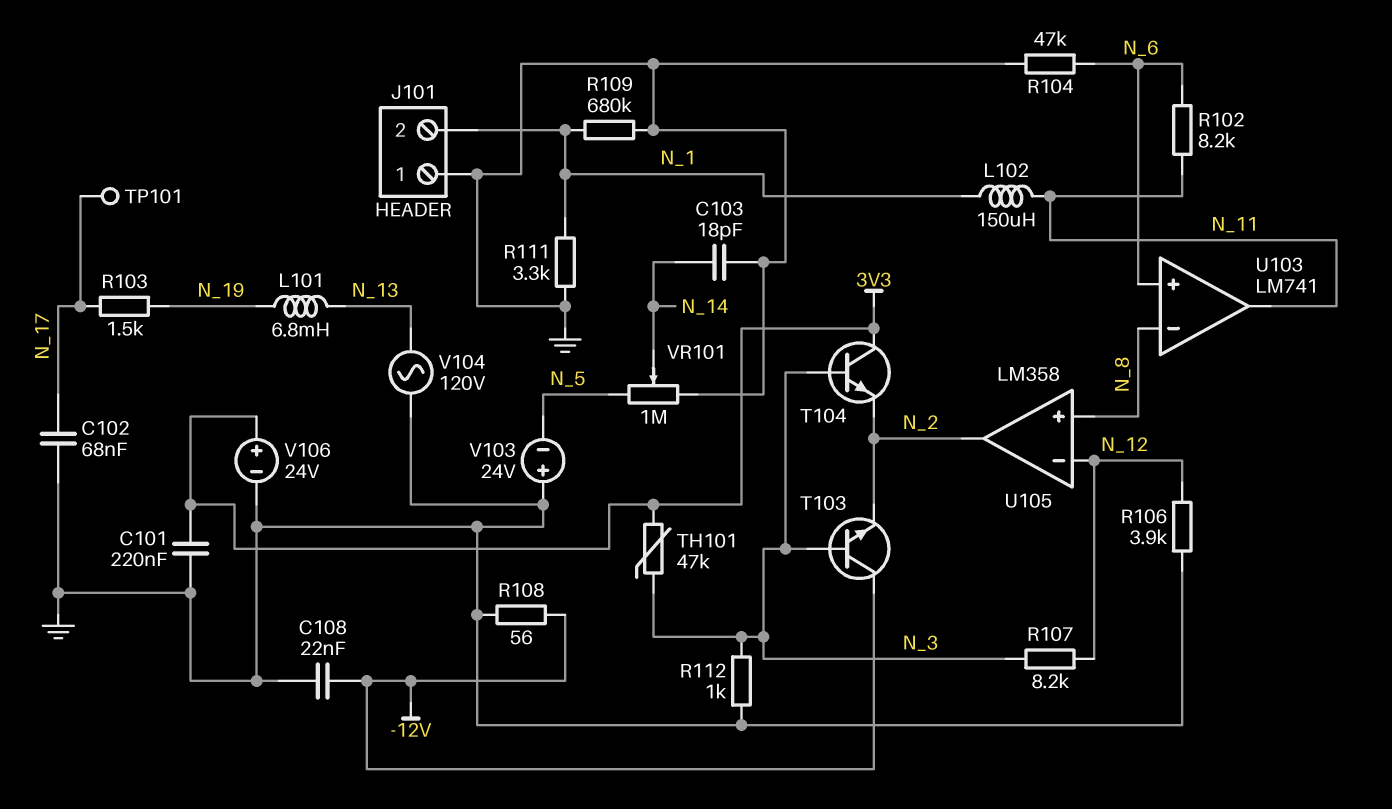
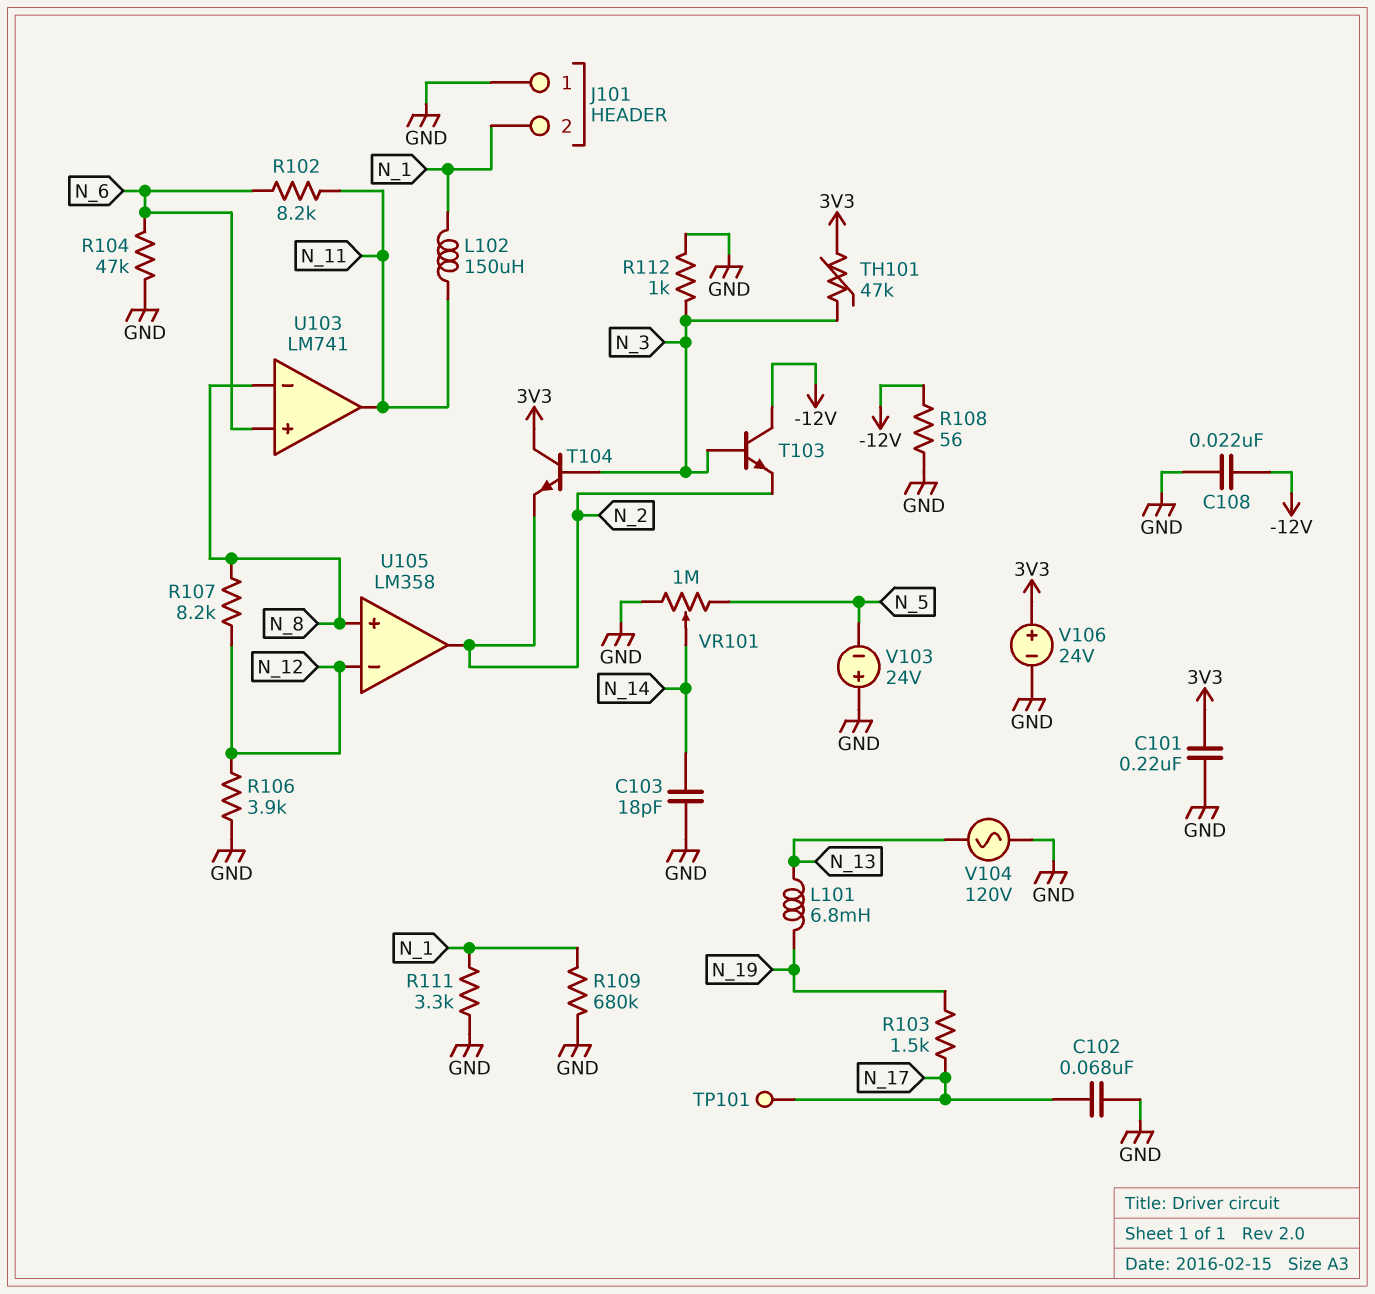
R107: 8.2k (N_3, N_12) -> 8.2k (N_8, N_12)

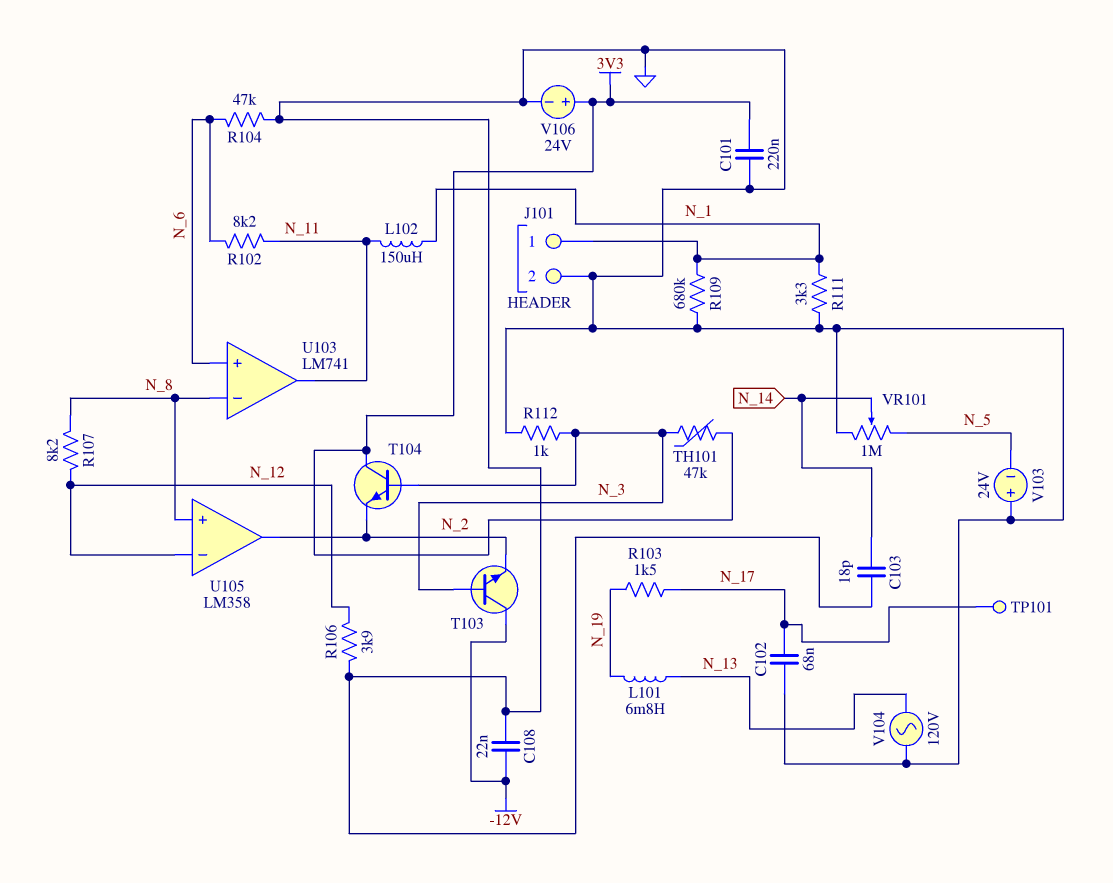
J101 pin 1: GND -> N_1
J101 pin 2: N_1 -> GND
R108: 56 (-12V, GND) -> none

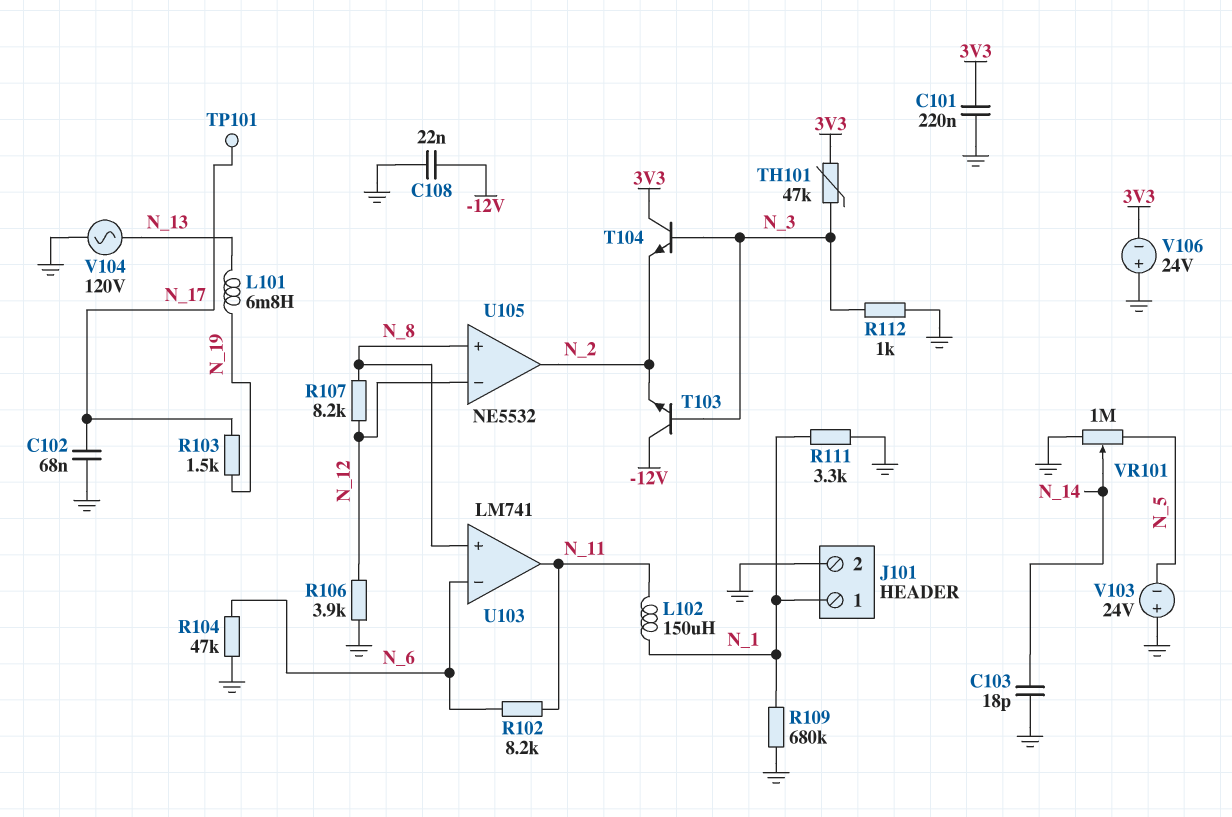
U103 pin in+: N_6 -> N_8
U103 pin in-: N_8 -> N_6
U105: LM358 -> NE5532
V106: 24V (plus 3V3, minus GND) -> 24V (plus GND, minus 3V3)

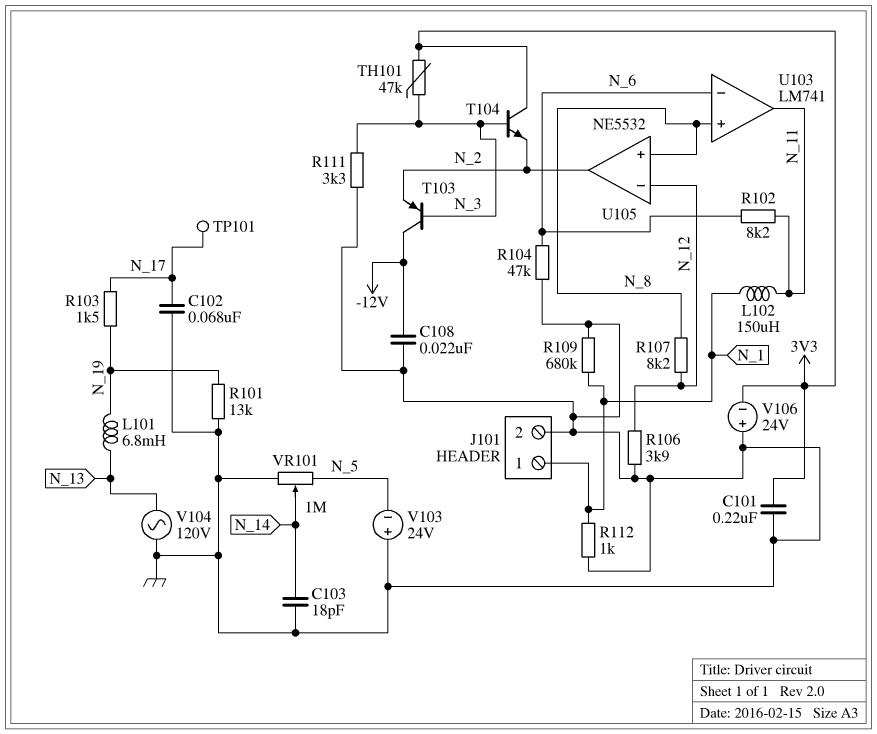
R101: none -> 13k (GND, N_19)
R111: 3.3k (GND, N_1) -> 3.3k (GND, N_3)
R112: 1k (GND, N_3) -> 1k (GND, N_1)
T103: NPN (B N_3, C -12V, E N_2) -> PNP (B N_3, C -12V, E N_2)

